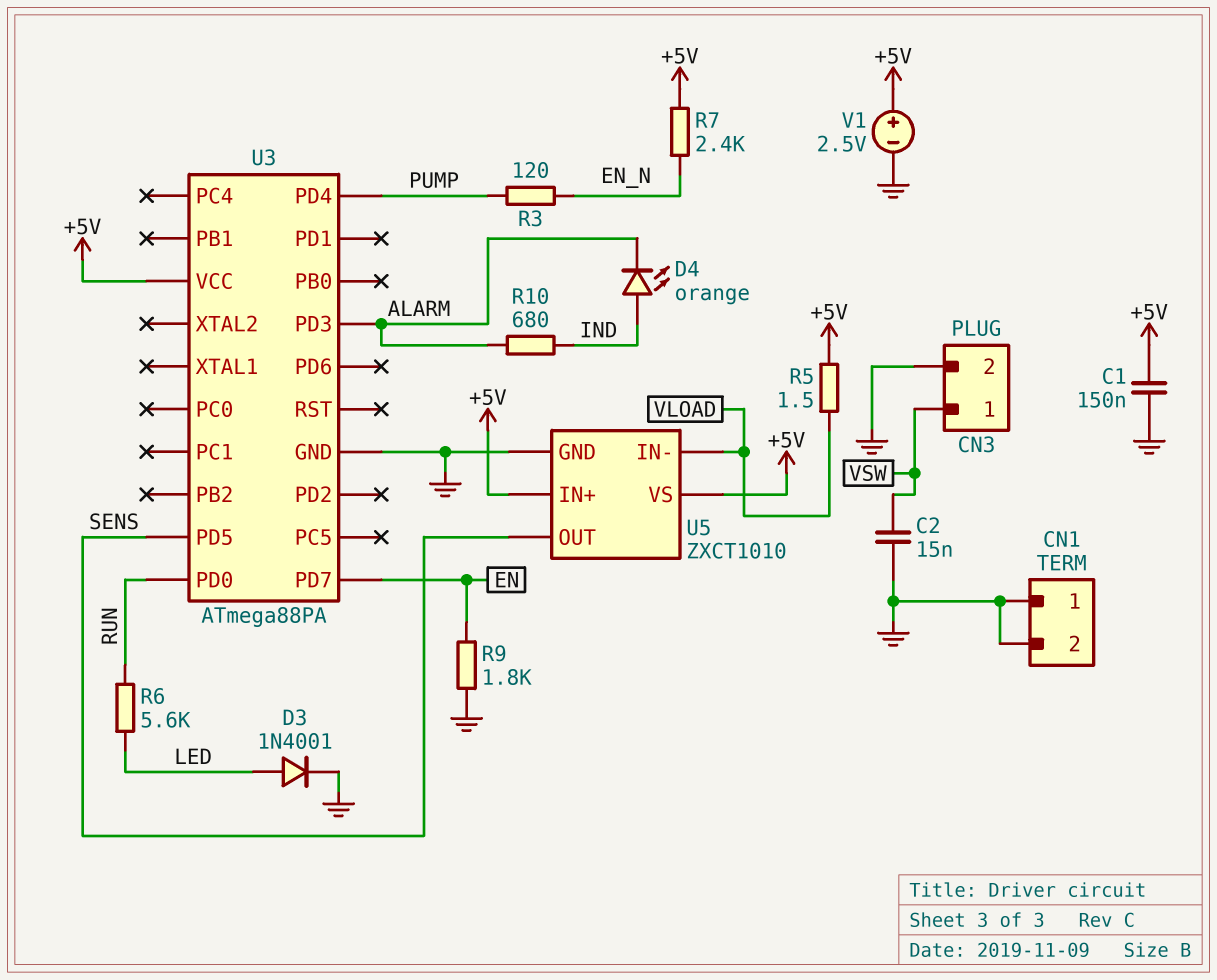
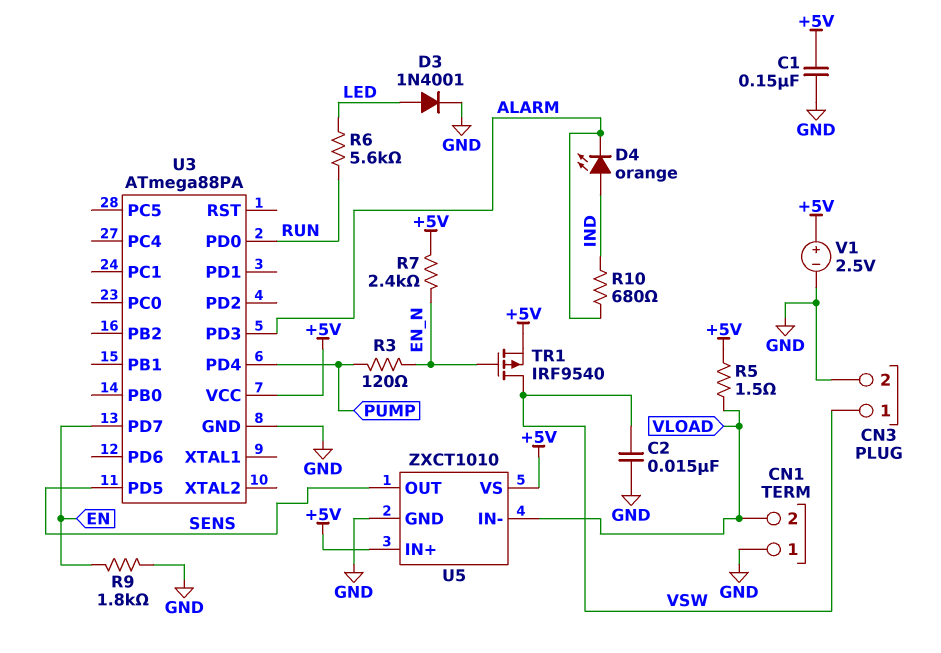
CN1 pin 2: GND -> VLOAD
TR1: none -> PMOS IRF9540 (G EN_N, D VSW, S +5V)

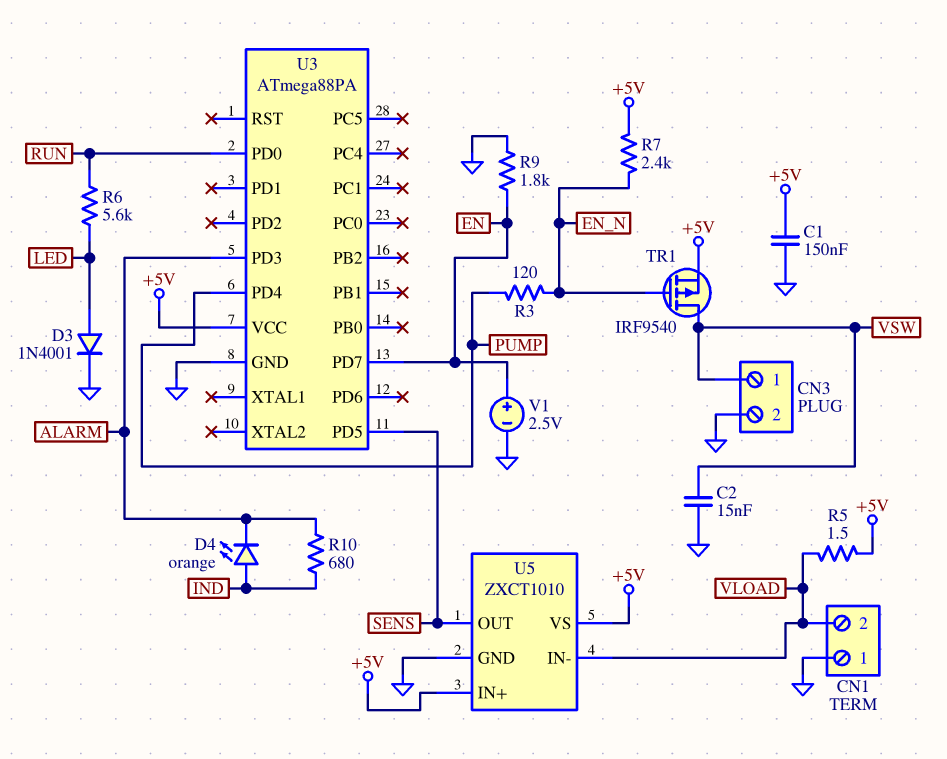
V1: 2.5V (plus +5V, minus GND) -> 2.5V (plus EN, minus GND)

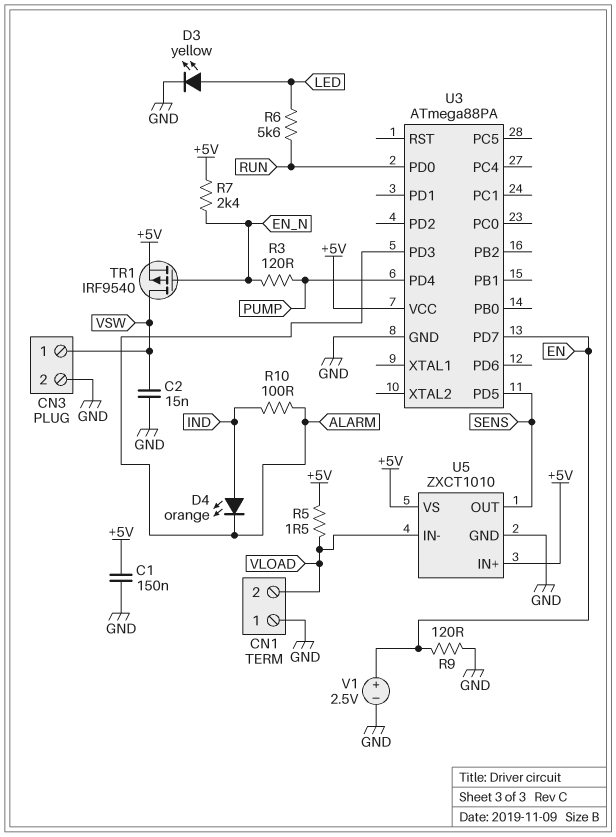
D3: diode 1N4001 (A LED, K GND) -> LED yellow (A LED, K GND)
R9: 1.8k (EN, GND) -> 120 (EN, GND)
R10: 680 (ALARM, IND) -> 100 (ALARM, IND)

